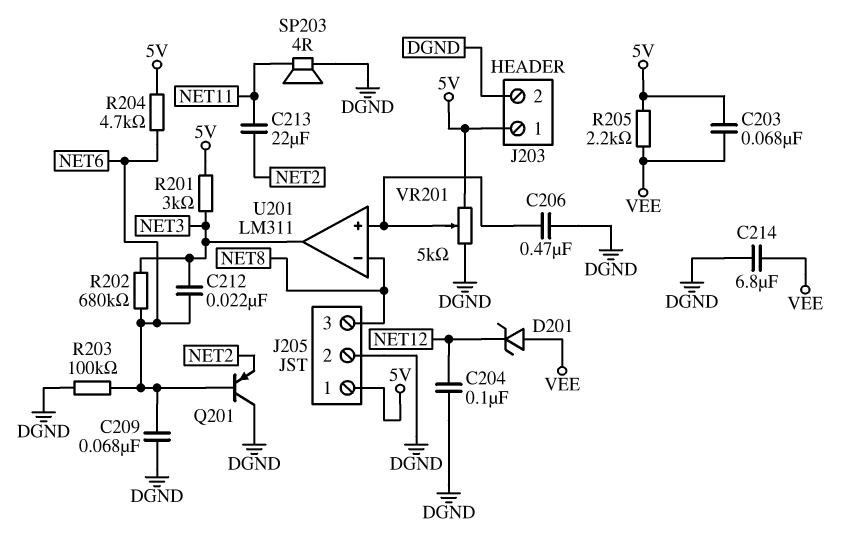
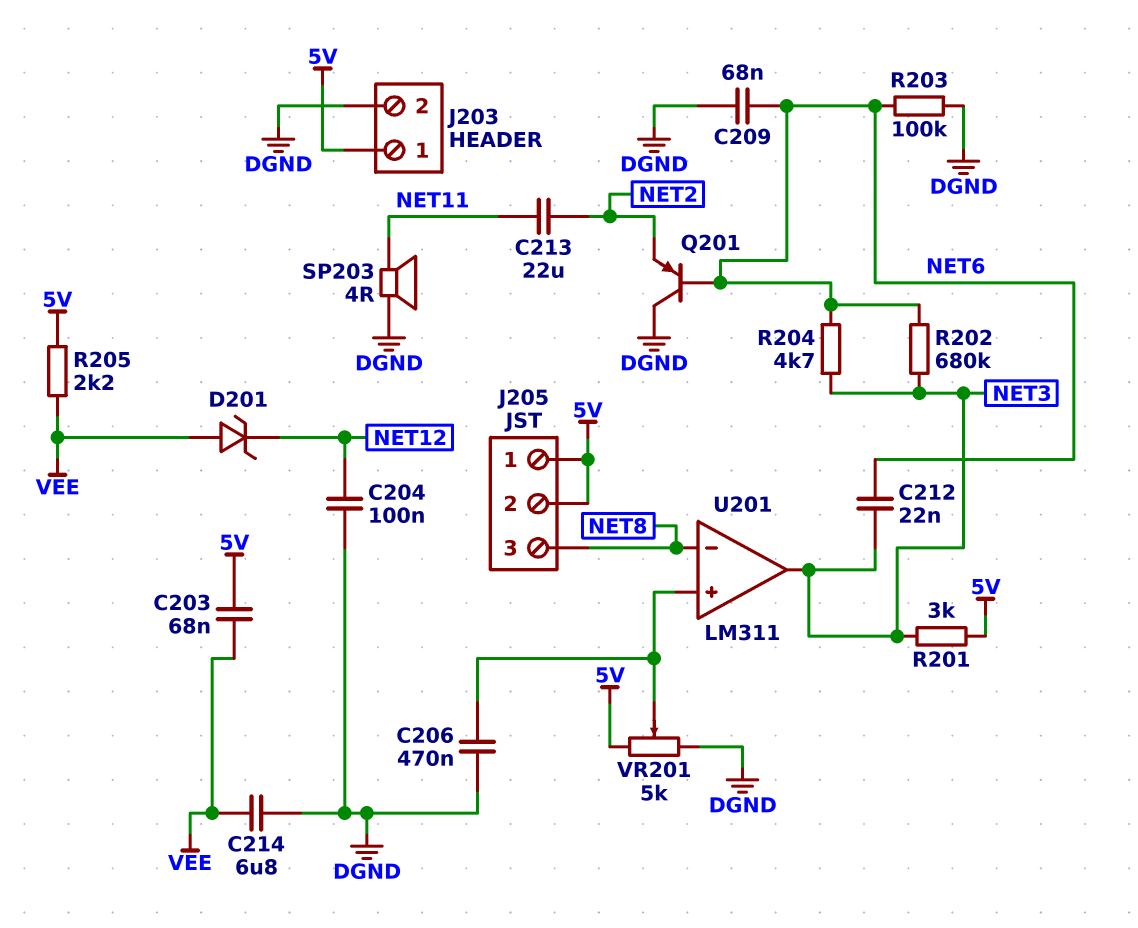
J205 pin 2: DGND -> 5V
R204: 4.7k (5V, NET6) -> 4.7k (NET3, NET6)

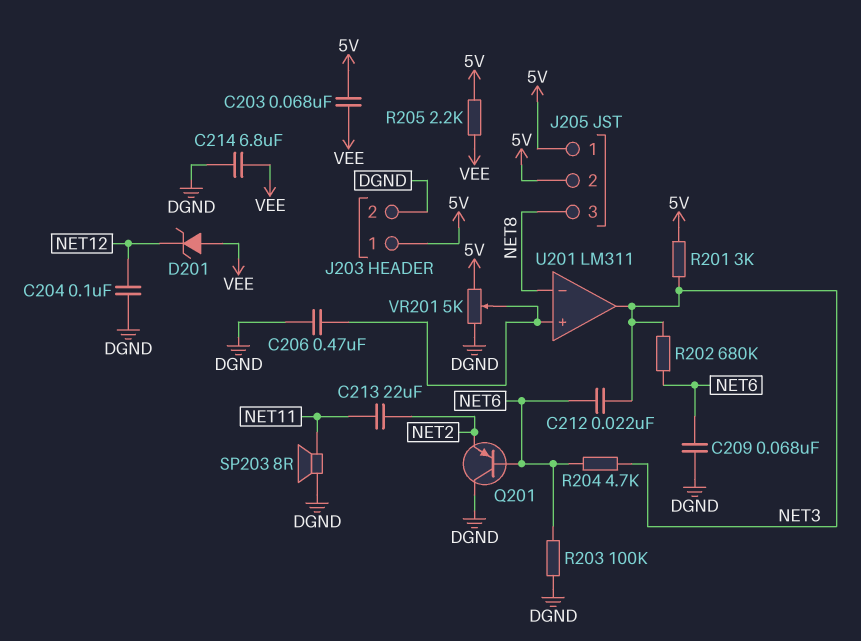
SP203: speaker 4R (DGND, NET11) -> speaker 8R (DGND, NET11)

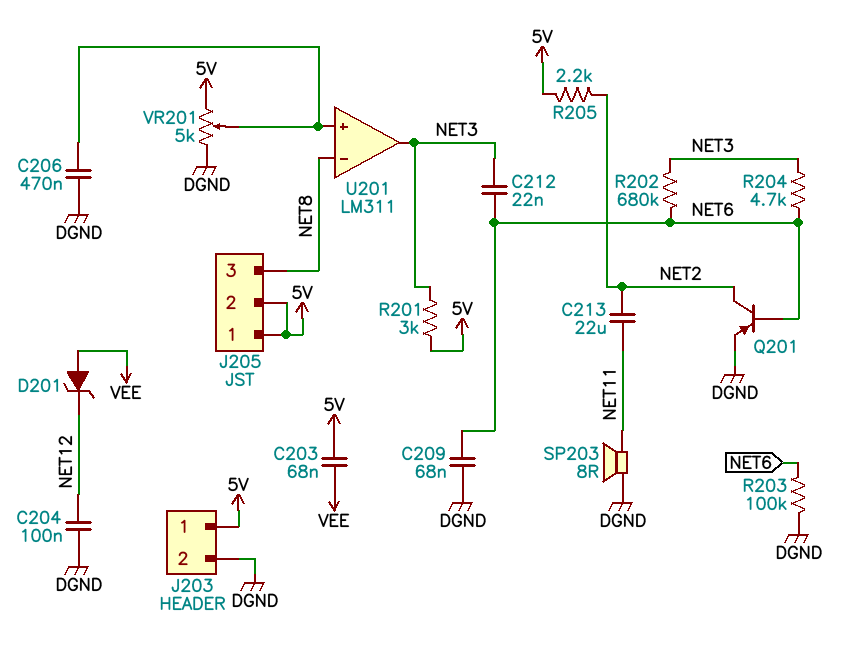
C214: 6.8uF (DGND, VEE) -> none
Q201: PNP (B NET6, C DGND, E NET2) -> PNP (B NET6, C NET2, E DGND)
R205: 2.2k (5V, VEE) -> 2.2k (5V, NET2)

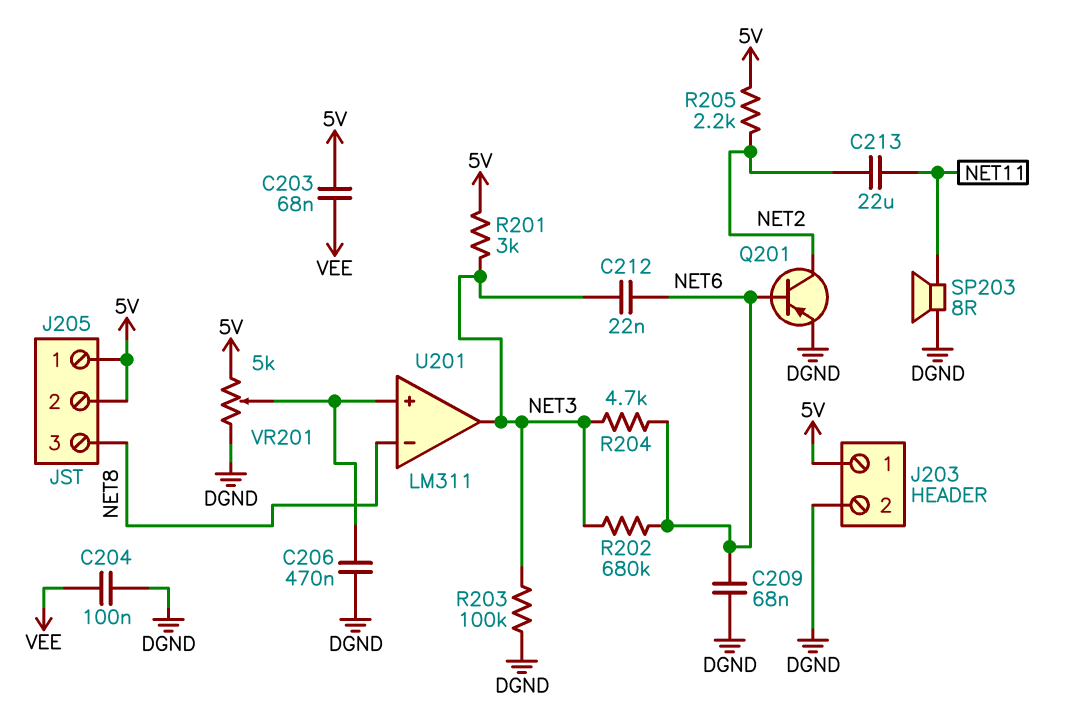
C204: 100nF (DGND, NET12) -> 100nF (DGND, VEE)
D201: zener (A VEE, K NET12) -> none
R203: 100k (DGND, NET6) -> 100k (DGND, NET3)

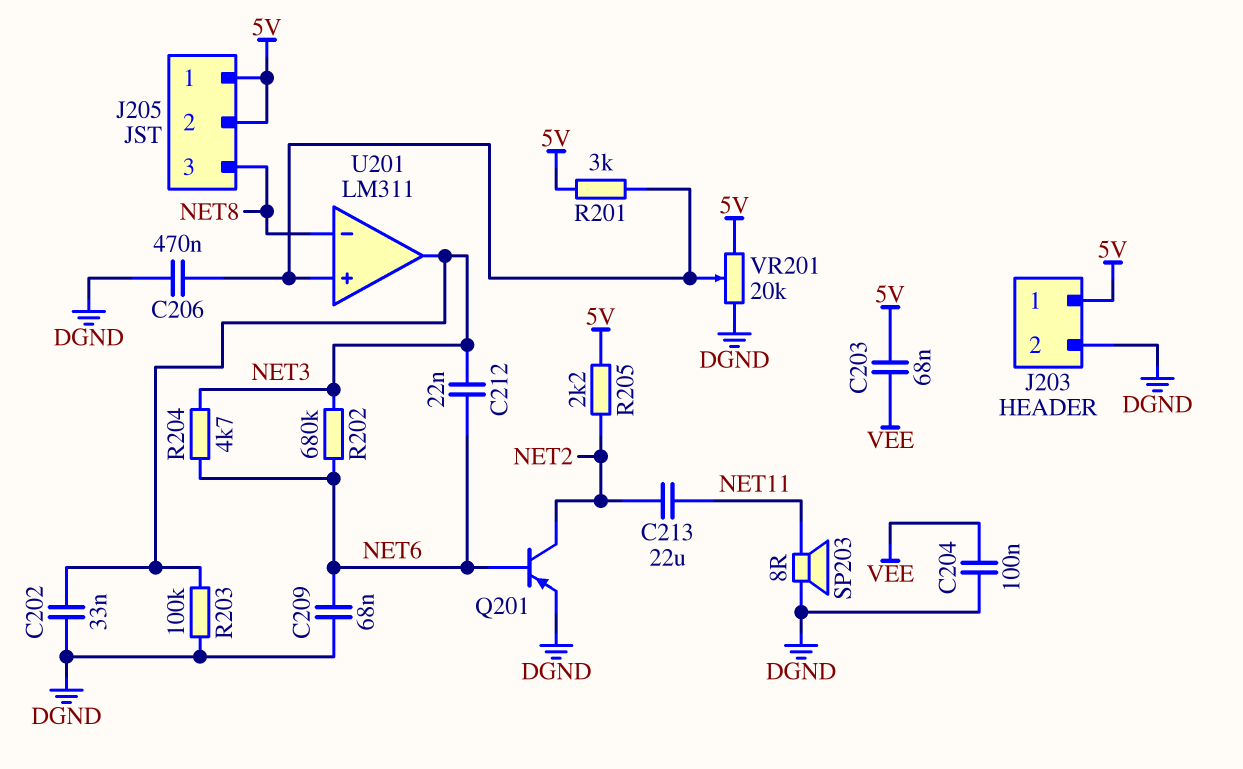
C202: none -> 33nF (DGND, NET3)
R201: 3k (5V, NET3) -> 3k (5V, U201/in+)
VR201: 5k (5V, DGND, wiper U201/in+) -> 20k (5V, DGND, wiper U201/in+)

